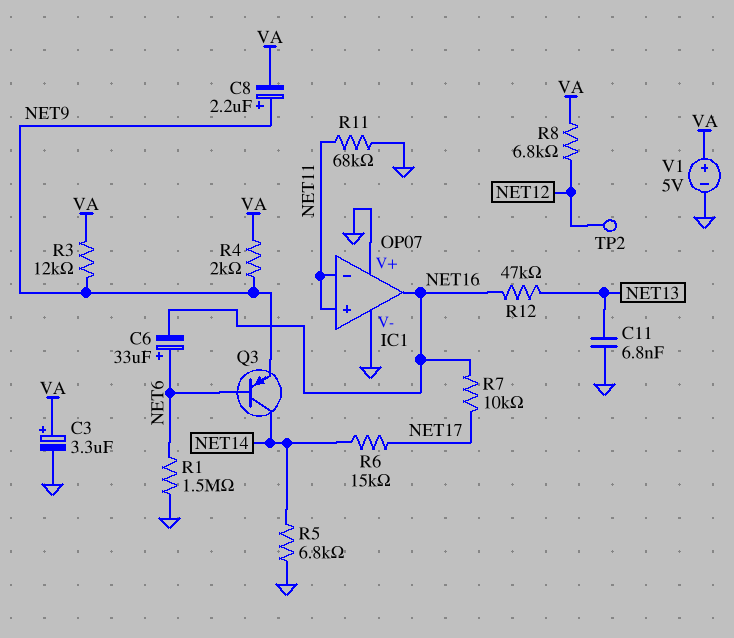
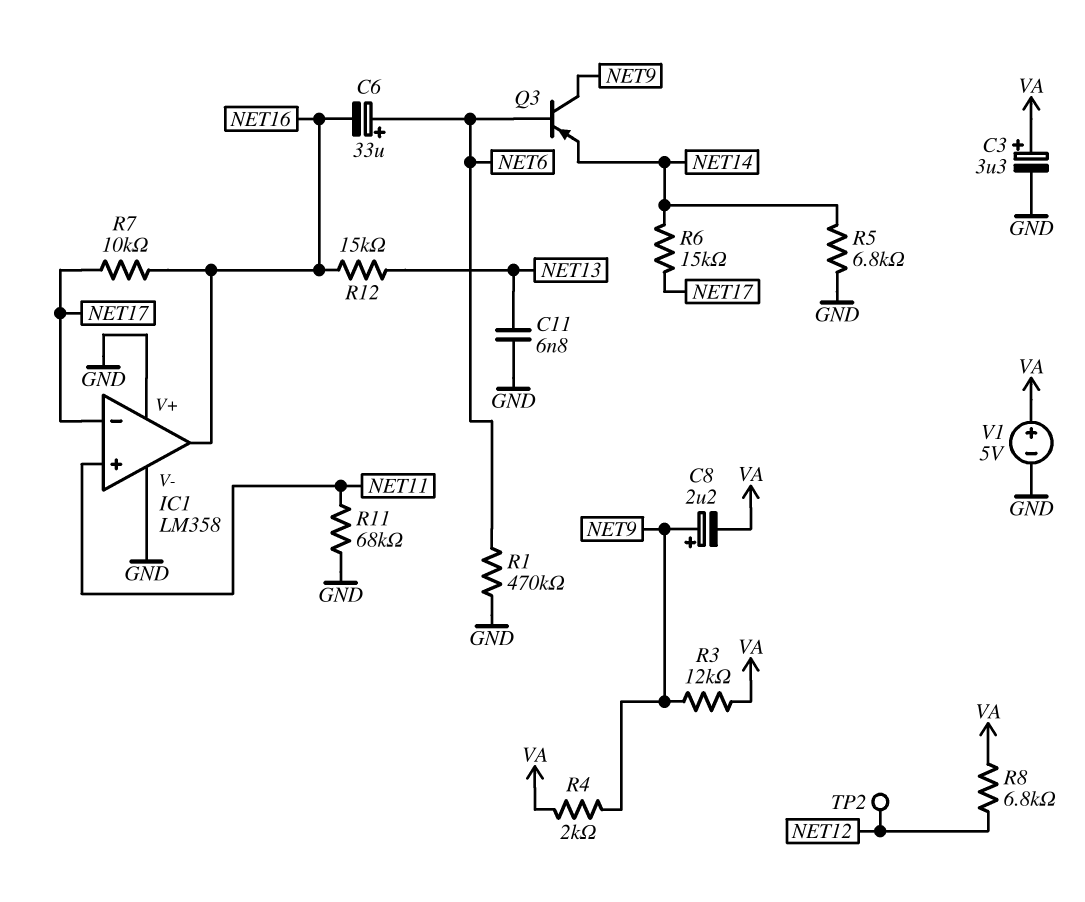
IC1: OP07 -> LM358
IC1 pin in-: NET11 -> NET17
Q3: PNP (B NET6, C NET14, E NET9) -> PNP (B NET6, C NET9, E NET14)
R1: 1.5M (GND, NET6) -> 470k (GND, NET6)
R12: 47k (NET13, NET16) -> 15k (NET13, NET16)

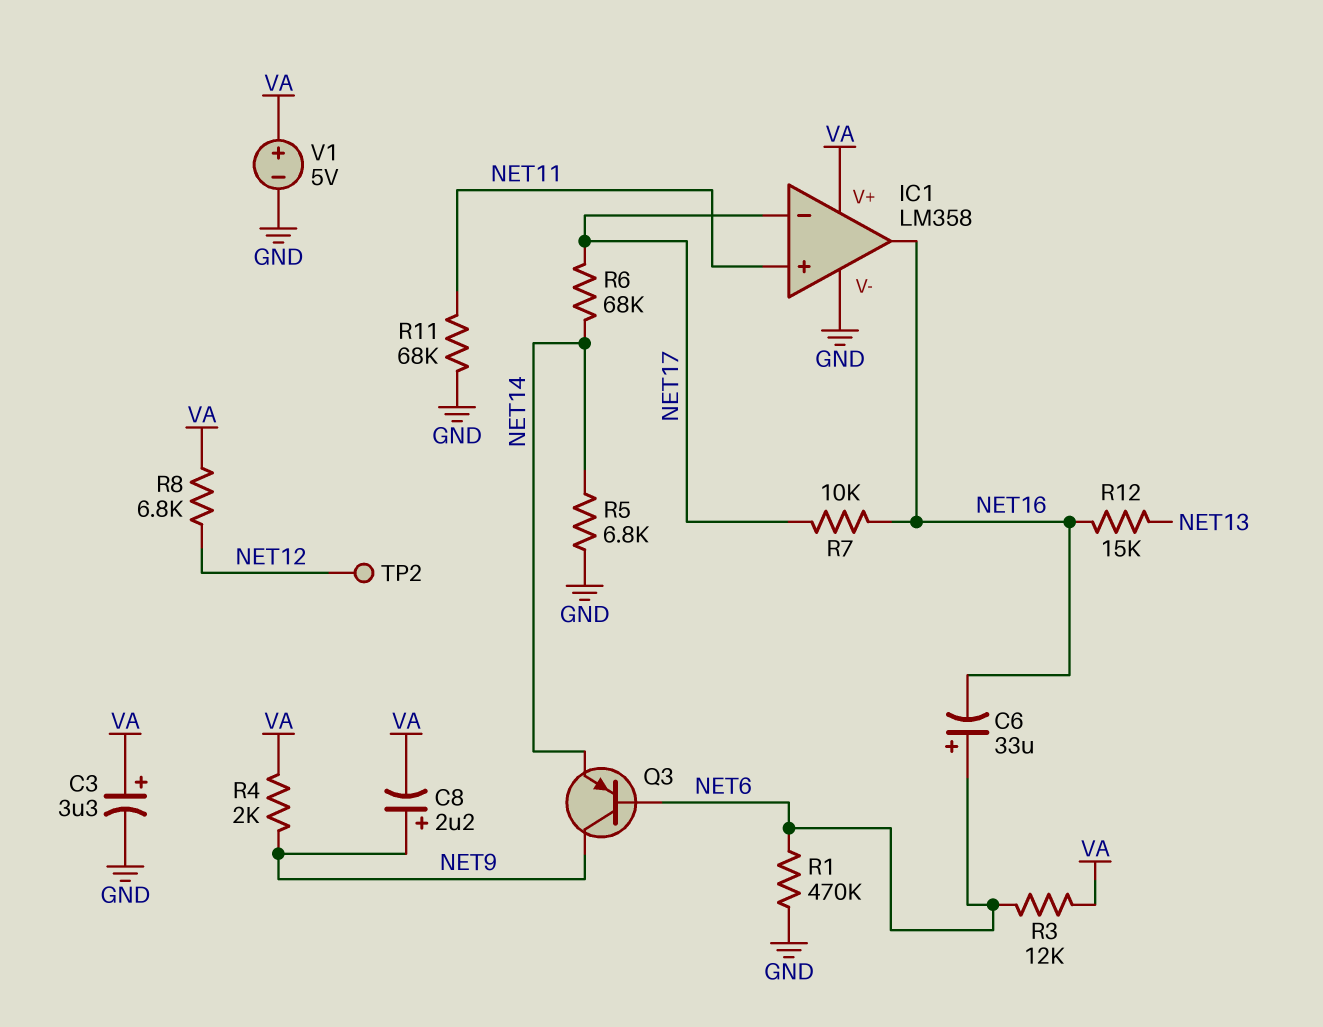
C11: 6.8nF (GND, NET13) -> none
IC1 pin V+: GND -> VA
R3: 12k (NET9, VA) -> 12k (NET6, VA)
R6: 15k (NET14, NET17) -> 68k (NET14, NET17)

